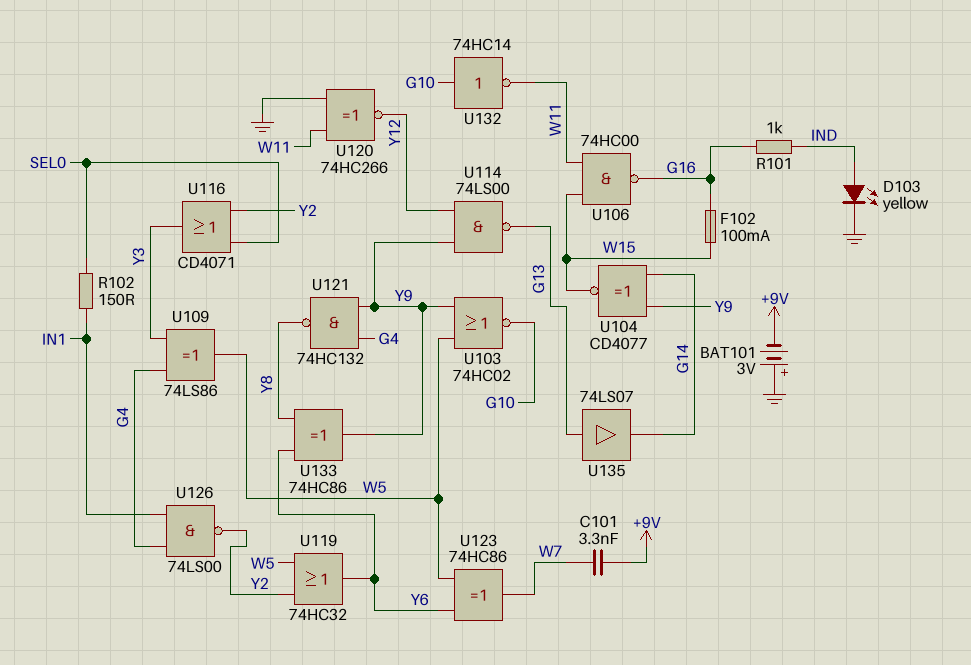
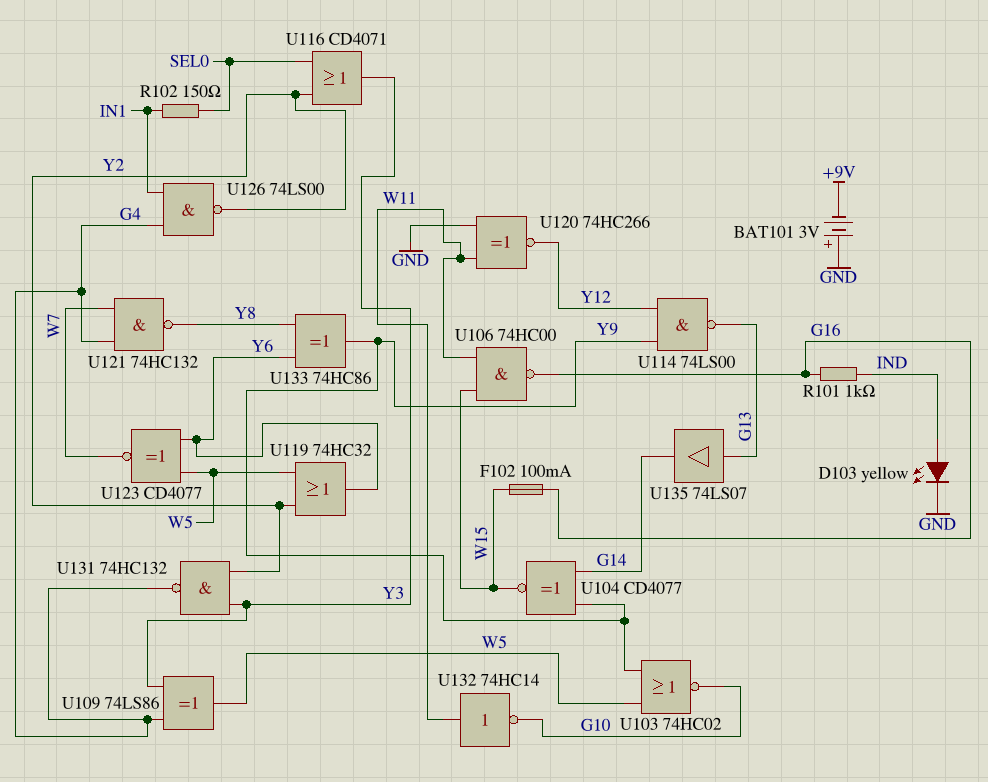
C101: 3.3nF (+9V, W7) -> none
U121: NAND 74HC132 (in G4, in Y9, out Y8) -> NAND 74HC132 (in G4, in W7, out Y8)
U123: XOR 74HC86 (in W5, in Y6, out W7) -> XNOR CD4077 (in W5, in Y6, out W7)
U131: none -> NAND 74HC132 (in Y2, in Y3, out G4)
U132: NOT 74HC14 (in G10, out W11) -> NOT 74HC14 (in W11, out G10)

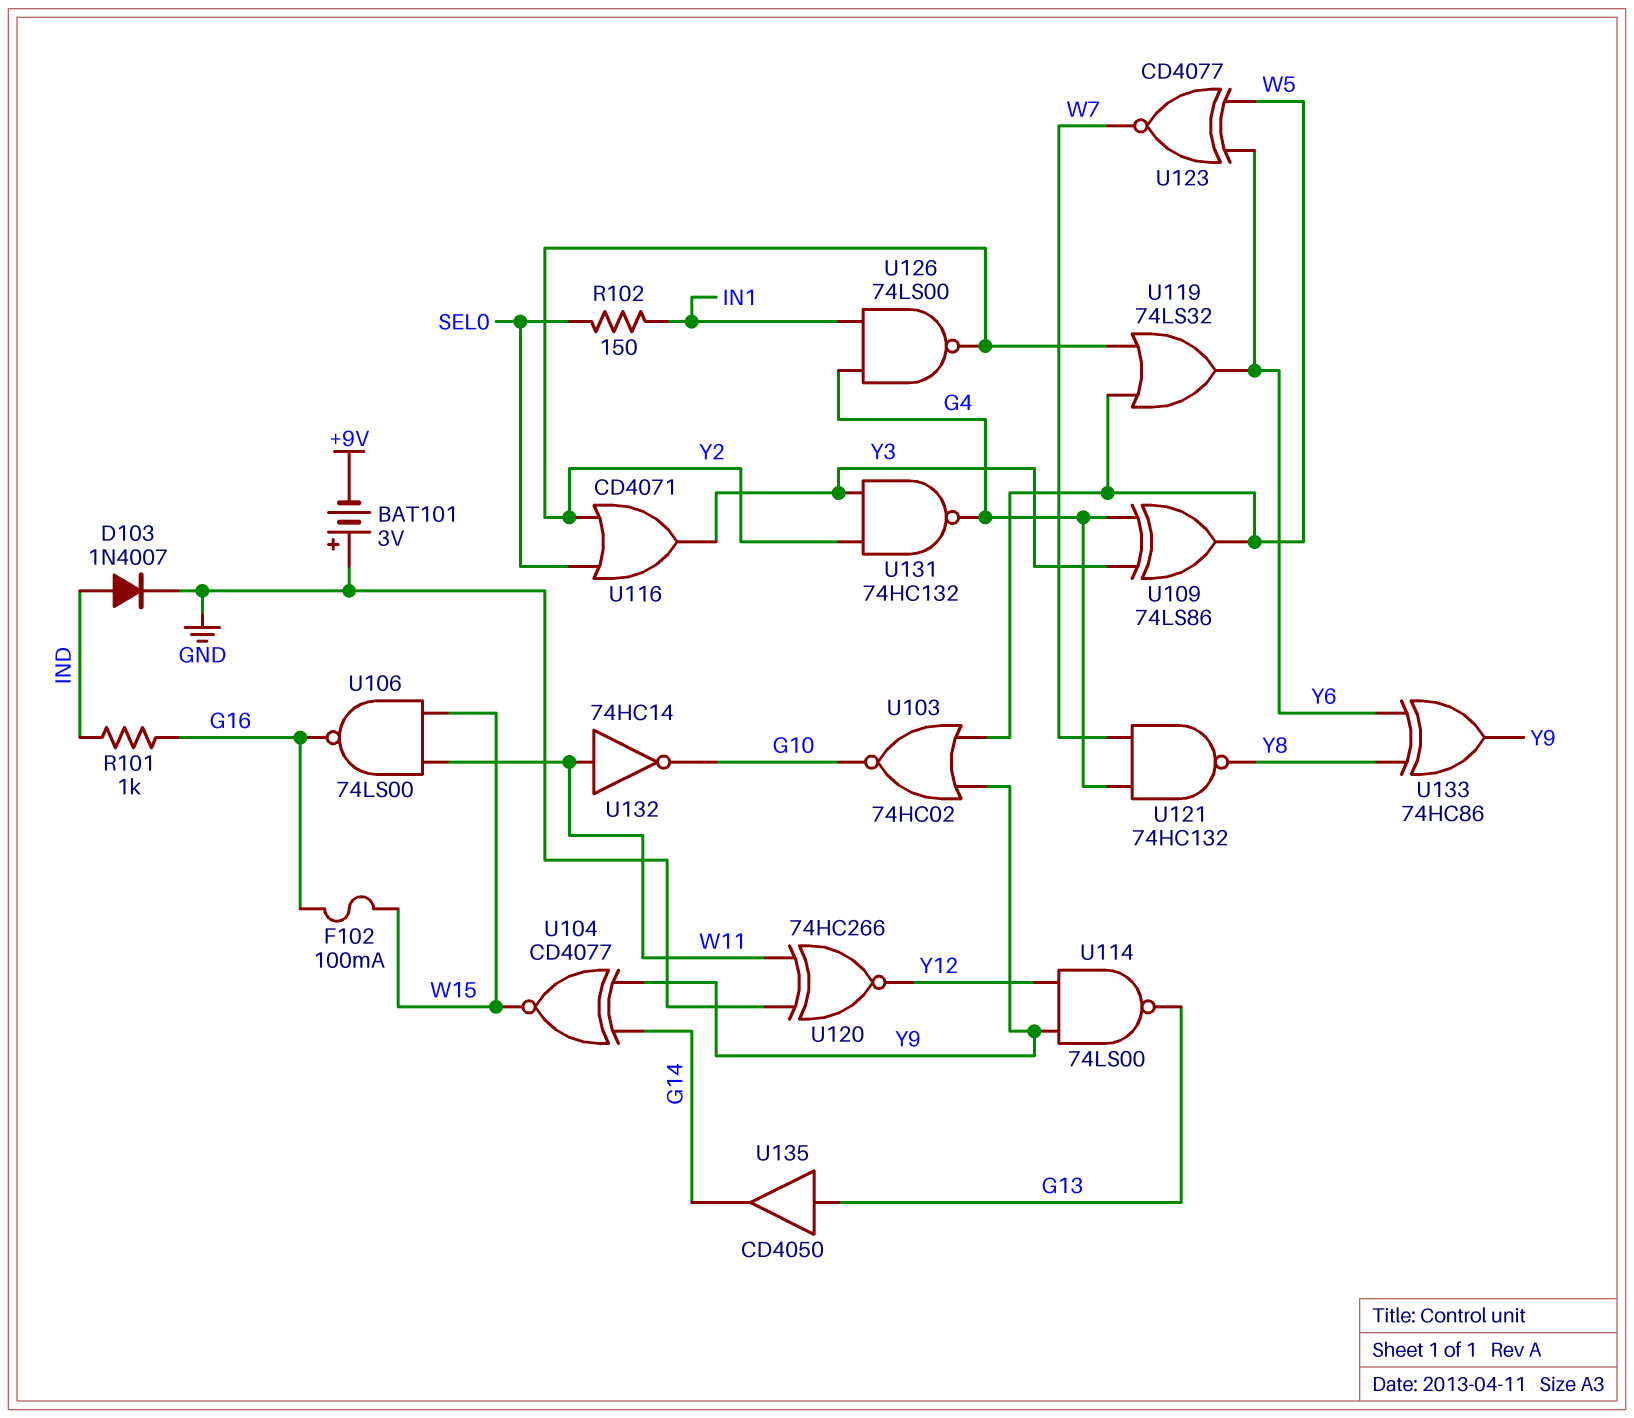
D103: LED yellow (A IND, K GND) -> diode 1N4007 (A IND, K GND)
U106: NAND 74HC00 (in W11, in W15, out G16) -> NAND 74LS00 (in W11, in W15, out G16)
U119: OR 74HC32 (in W5, in Y2, out Y6) -> OR 74LS32 (in W5, in Y2, out Y6)
U135: buffer 74LS07 (in G13, out G14) -> buffer CD4050 (in G13, out G14)

